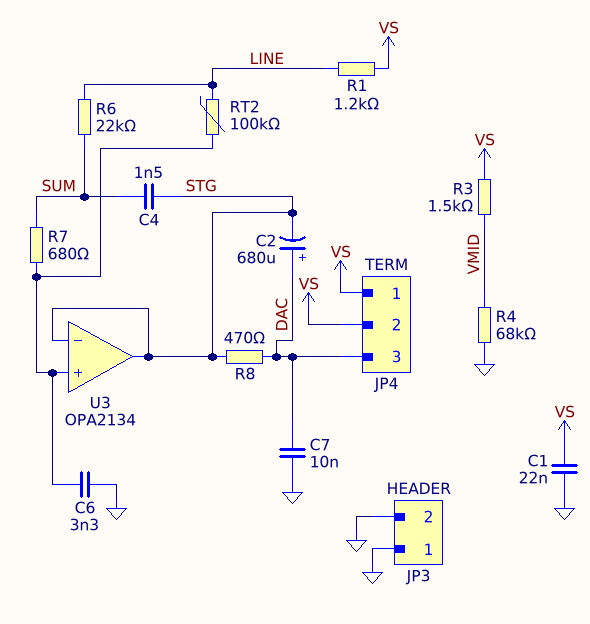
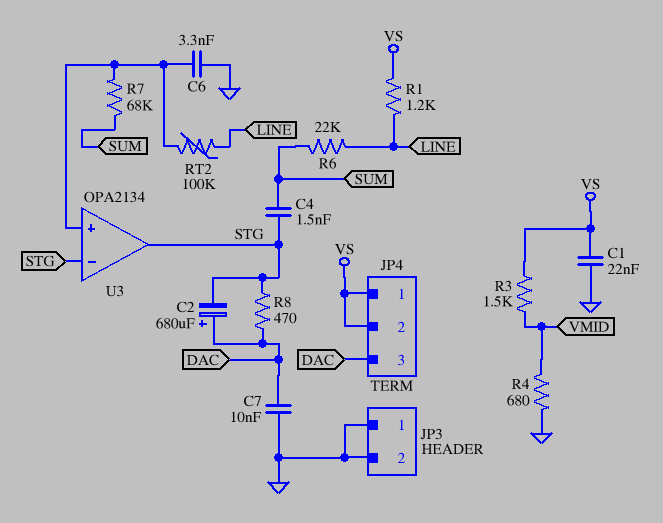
R4: 68k (GND, VMID) -> 680 (GND, VMID)
R7: 680 (SUM, U3/in+) -> 68k (SUM, U3/in+)

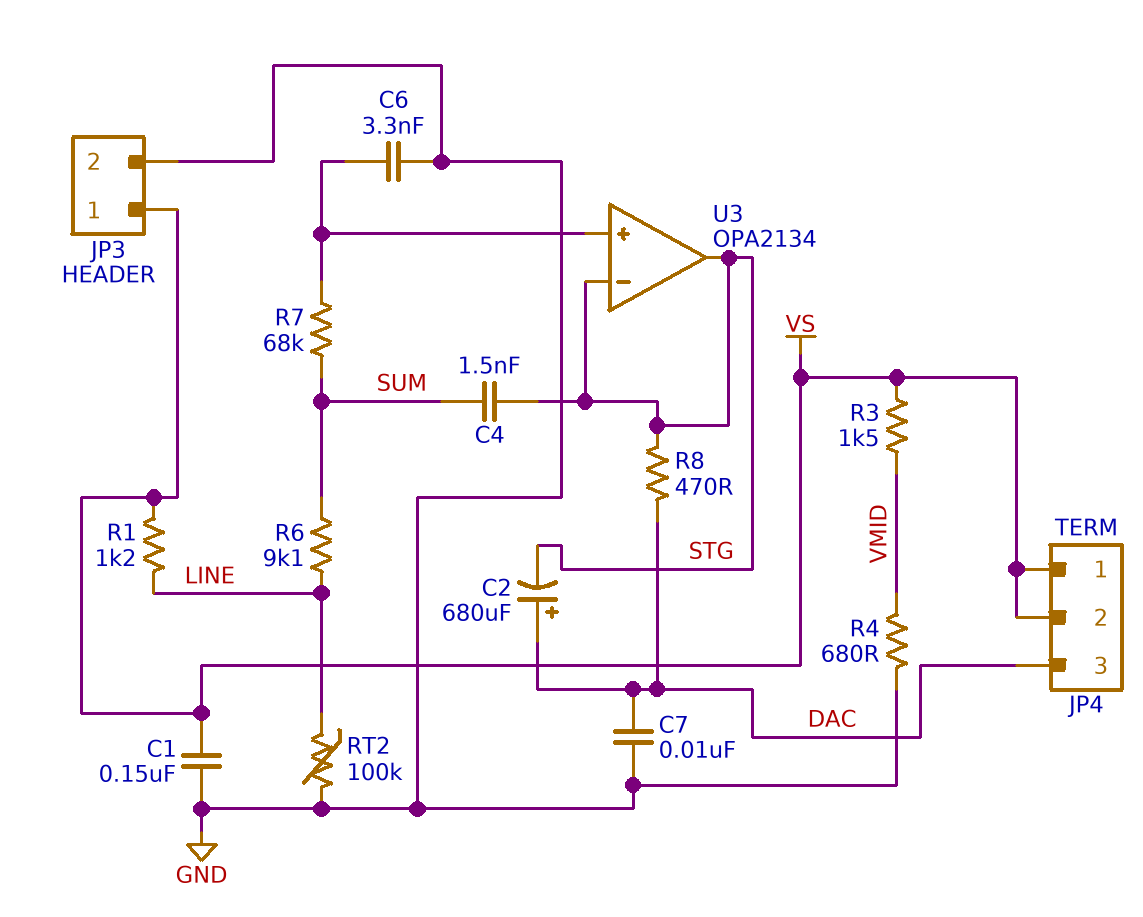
C1: 22nF (GND, VS) -> 150nF (GND, VS)
JP3 pin 1: GND -> VS
R6: 22k (LINE, SUM) -> 9.1k (LINE, SUM)
RT2: 100k (LINE, U3/in+) -> 100k (GND, LINE)

